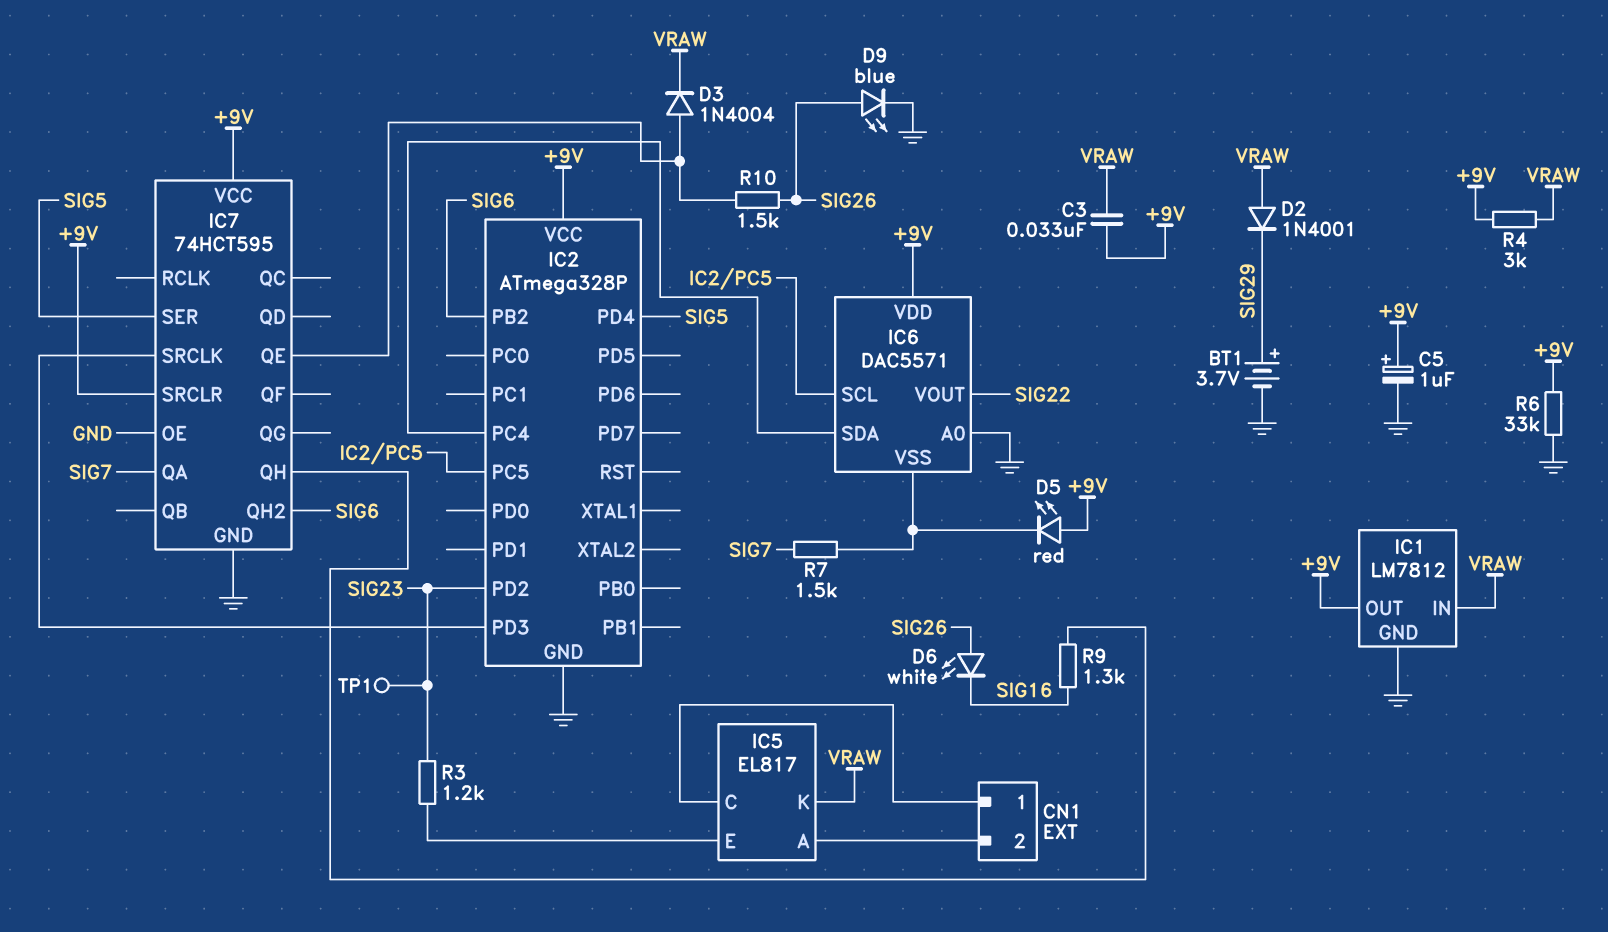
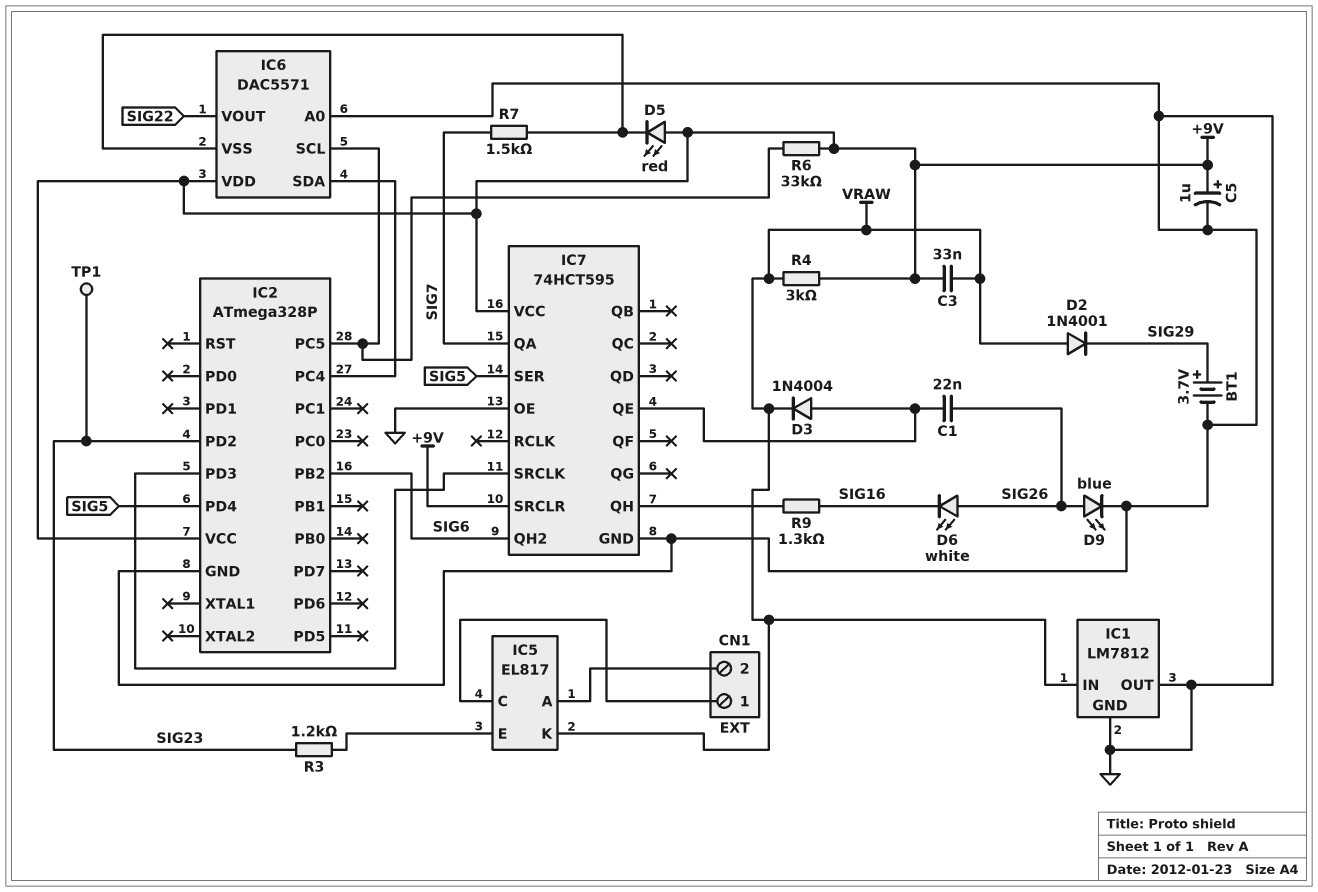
C1: none -> 22nF (IC7/QE, SIG26)
IC1 pin OUT: +9V -> GND
R6: 33k (+9V, GND) -> 33k (+9V, IC2/PC5)
R10: 1.5k (IC7/QE, SIG26) -> none

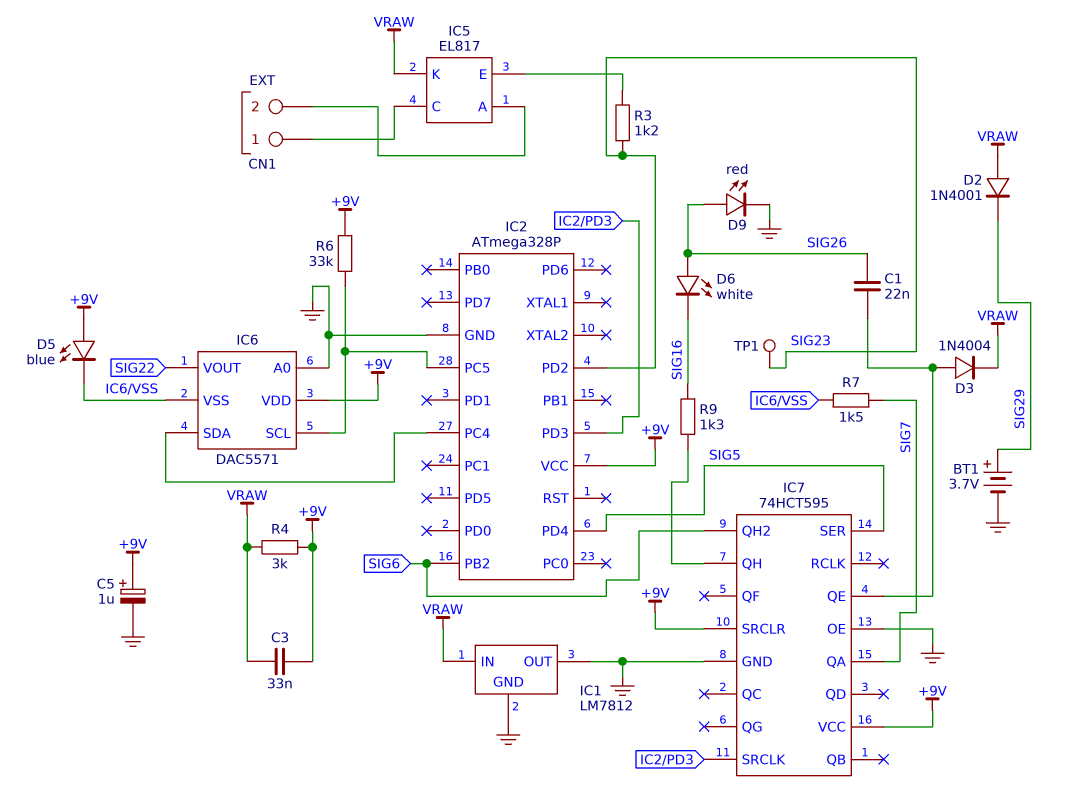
D5: LED red (A +9V, K IC6/VSS) -> LED blue (A +9V, K IC6/VSS)
D9: LED blue (A SIG26, K GND) -> LED red (A SIG26, K GND)

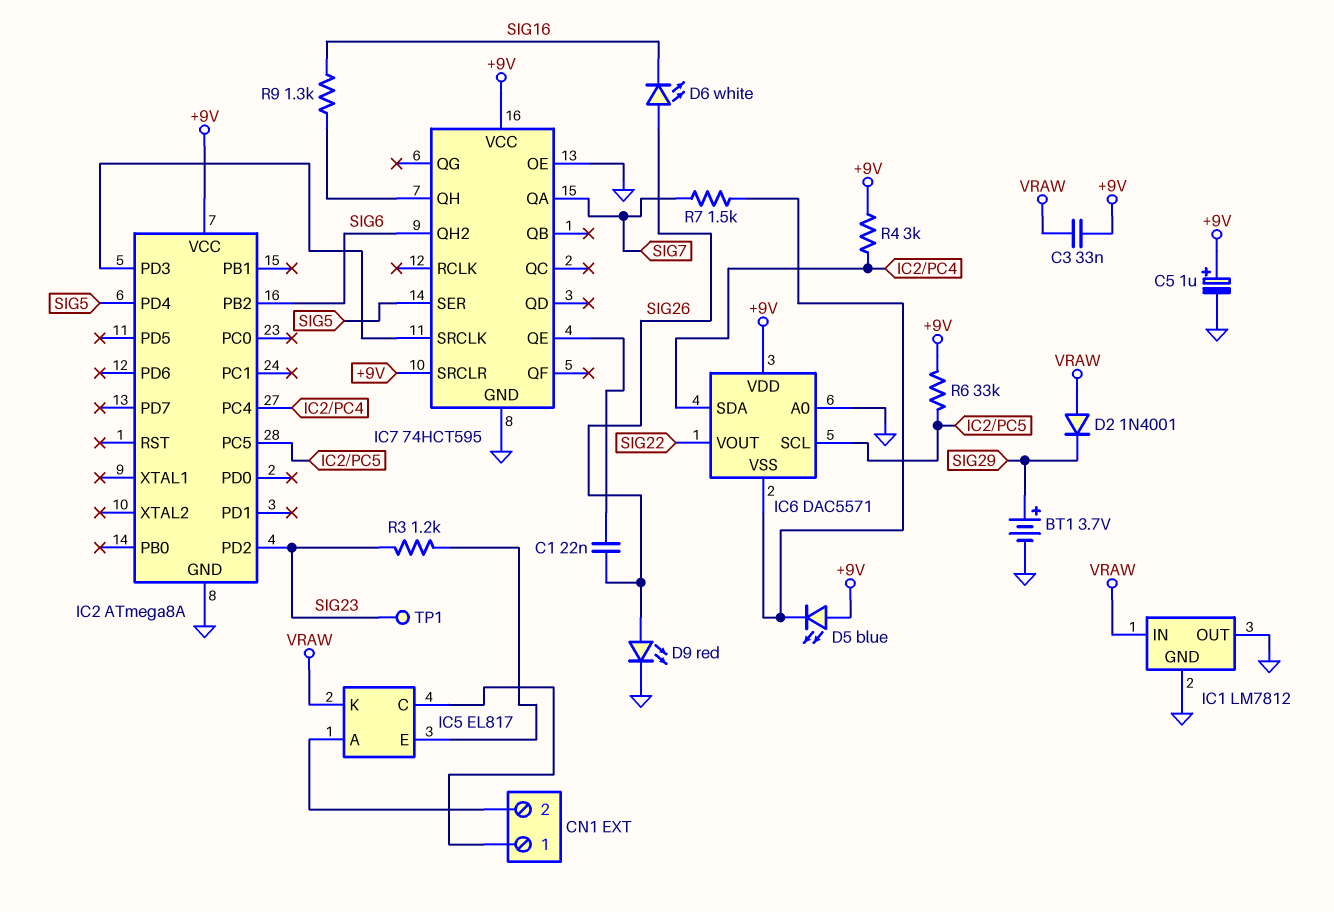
D3: diode 1N4004 (A IC7/QE, K VRAW) -> none
IC2: ATmega328P -> ATmega8A
R4: 3k (+9V, VRAW) -> 3k (+9V, IC2/PC4)

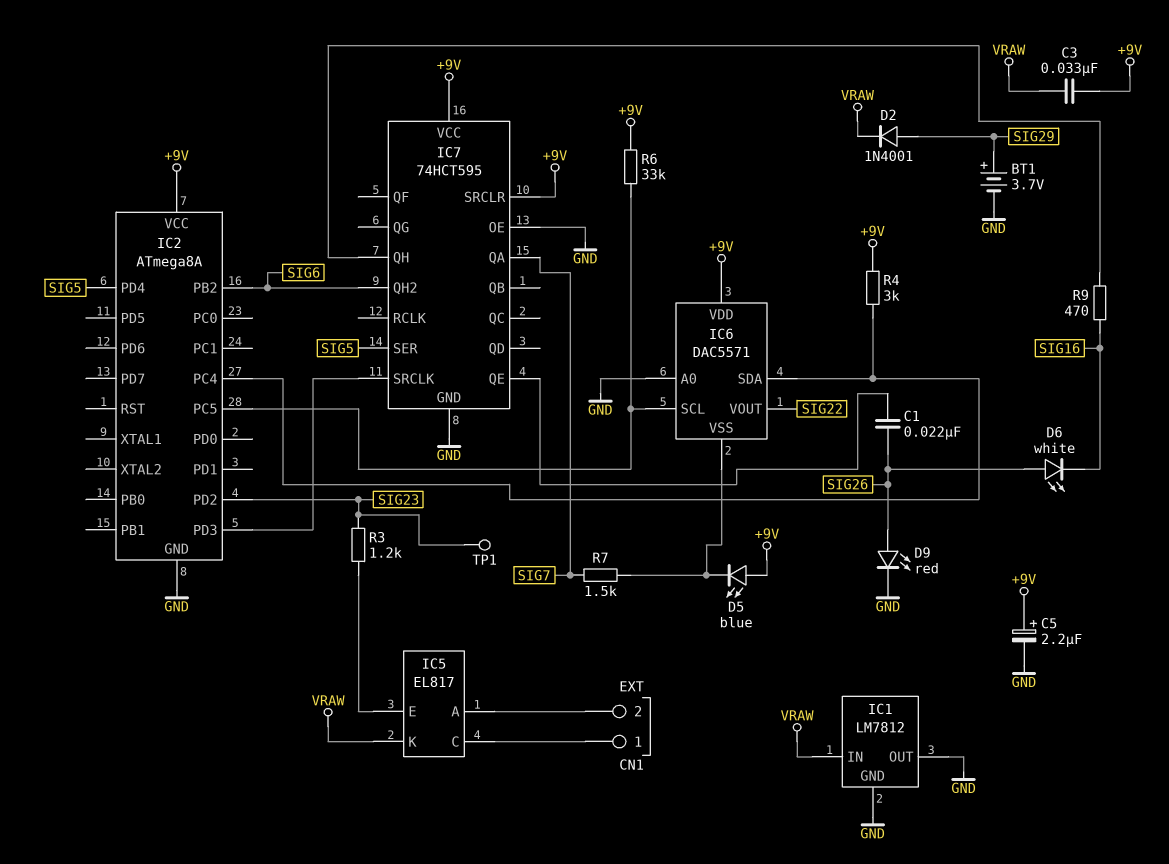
C5: 1uF (plus +9V, minus GND) -> 2.2uF (plus +9V, minus GND)
D2: diode 1N4001 (A VRAW, K SIG29) -> diode 1N4001 (A SIG29, K VRAW)
R9: 1.3k (IC7/QH, SIG16) -> 470 (IC7/QH, SIG16)

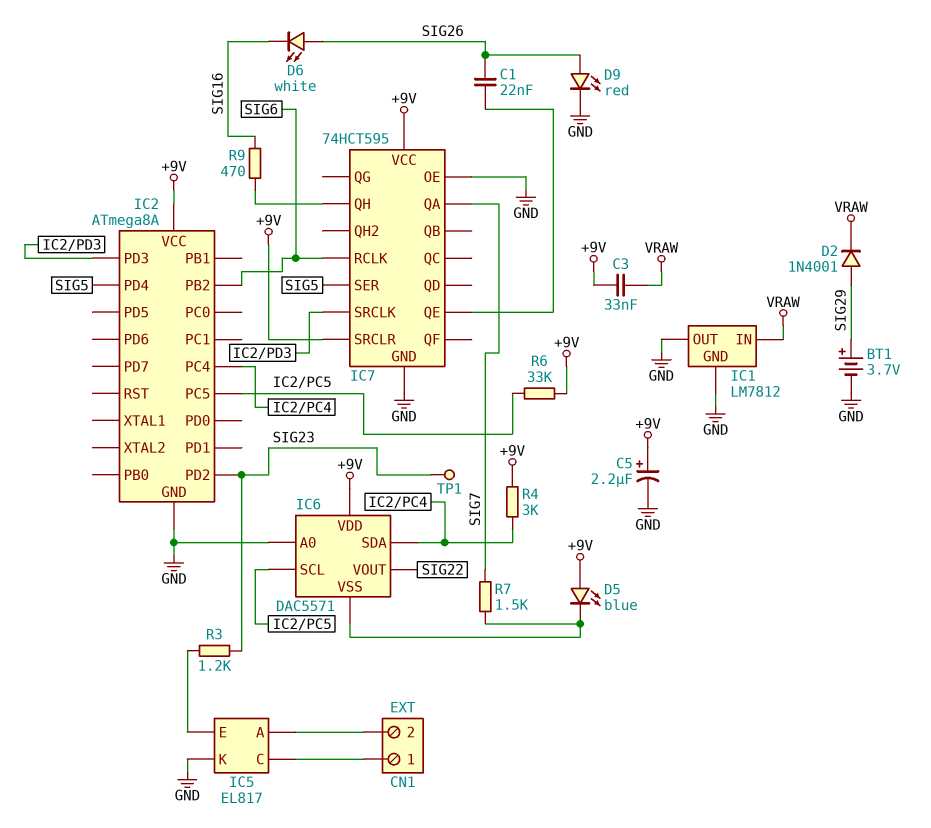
IC5 pin K: VRAW -> GND
IC7 pin QH2: SIG6 -> none
IC7 pin RCLK: none -> SIG6

